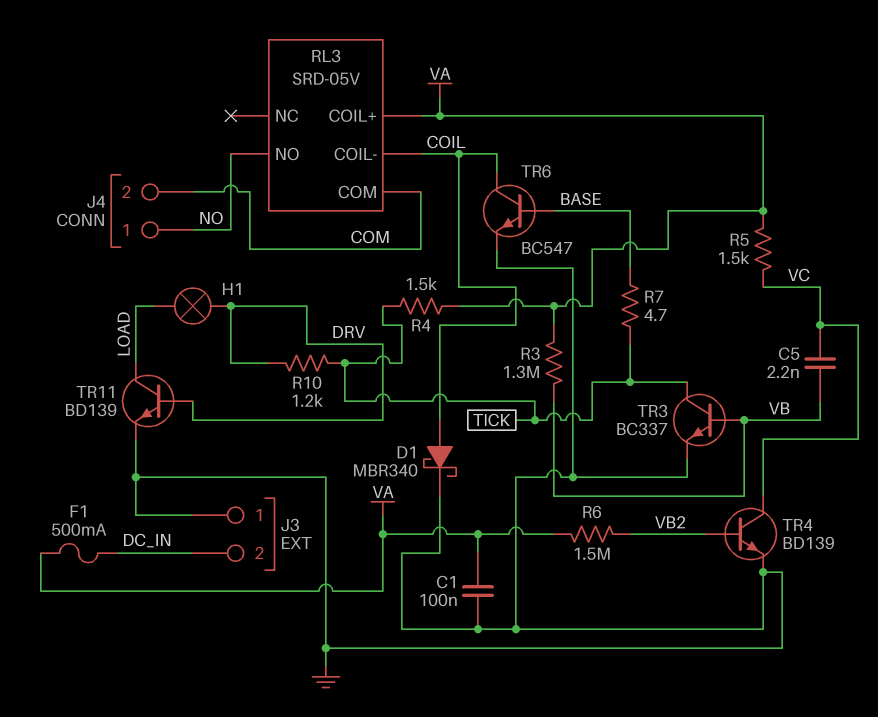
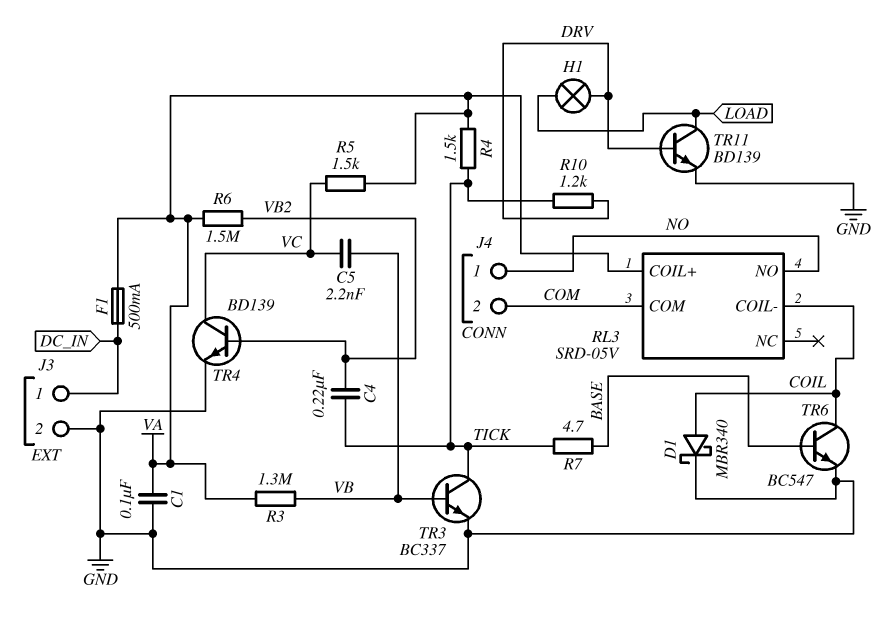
C4: none -> 220nF (TICK, VB2)
J3 pin 1: GND -> DC_IN
J3 pin 2: DC_IN -> GND

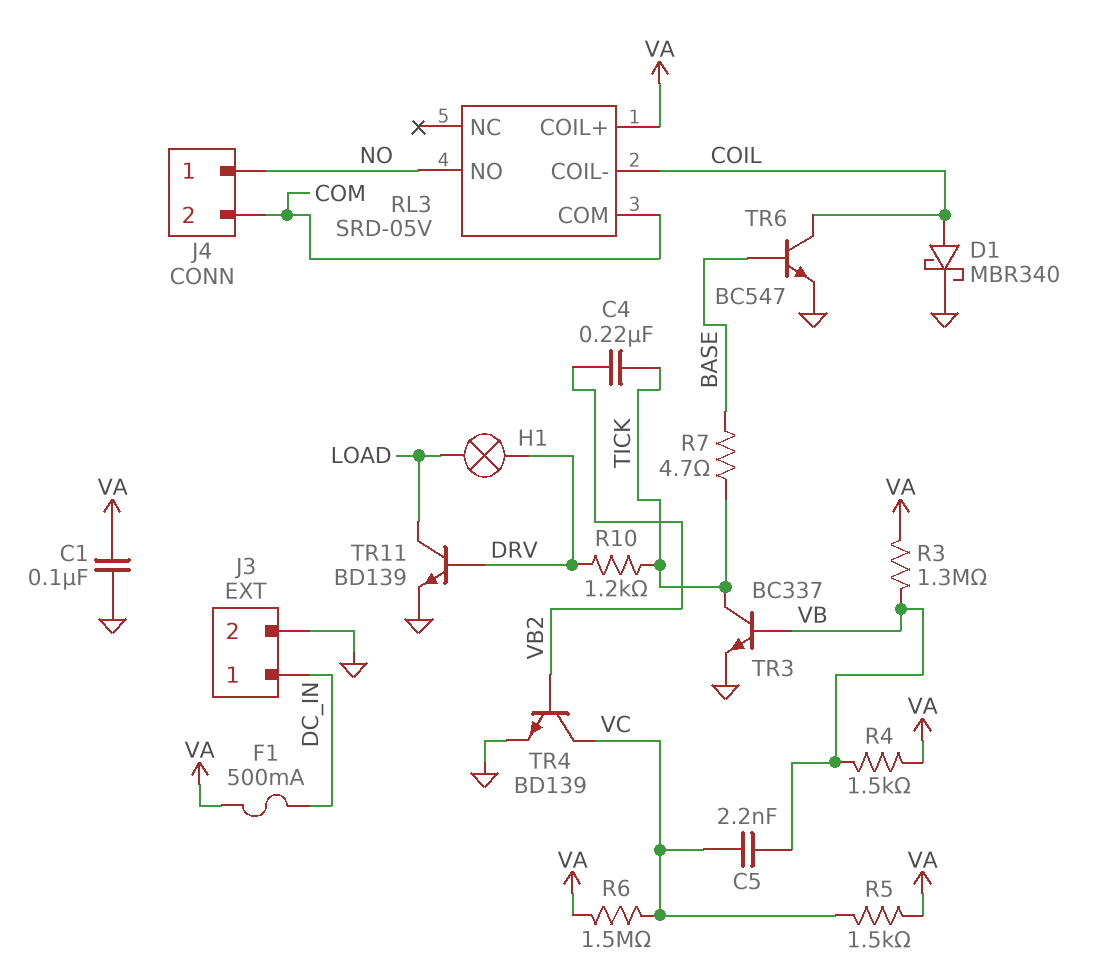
R4: 1.5k (TICK, VA) -> 1.5k (VA, VB)
R6: 1.5M (VA, VB2) -> 1.5M (VA, VC)

